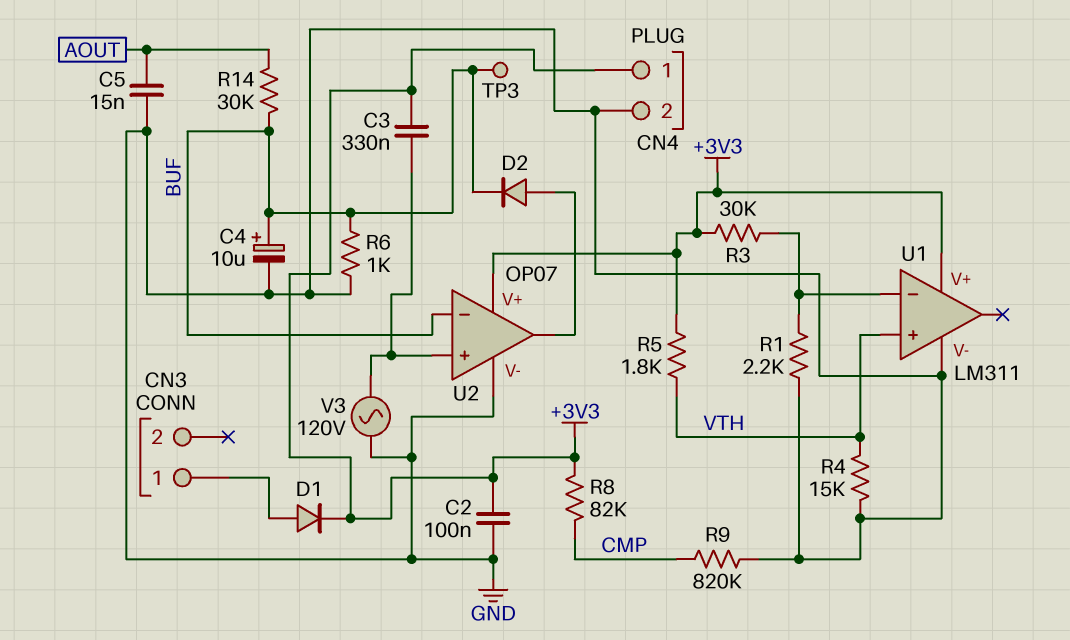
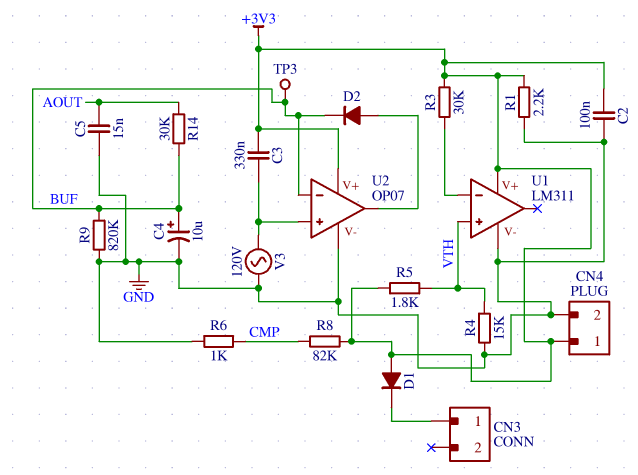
D1: diode (A CN3/1, K +3V3) -> diode (A +3V3, K CN3/1)
R1: 2.2k (GND, U1/in-) -> 2.2k (+3V3, GND)
R6: 1k (BUF, GND) -> 1k (CMP, GND)
R9: 820k (CMP, GND) -> 820k (BUF, GND)

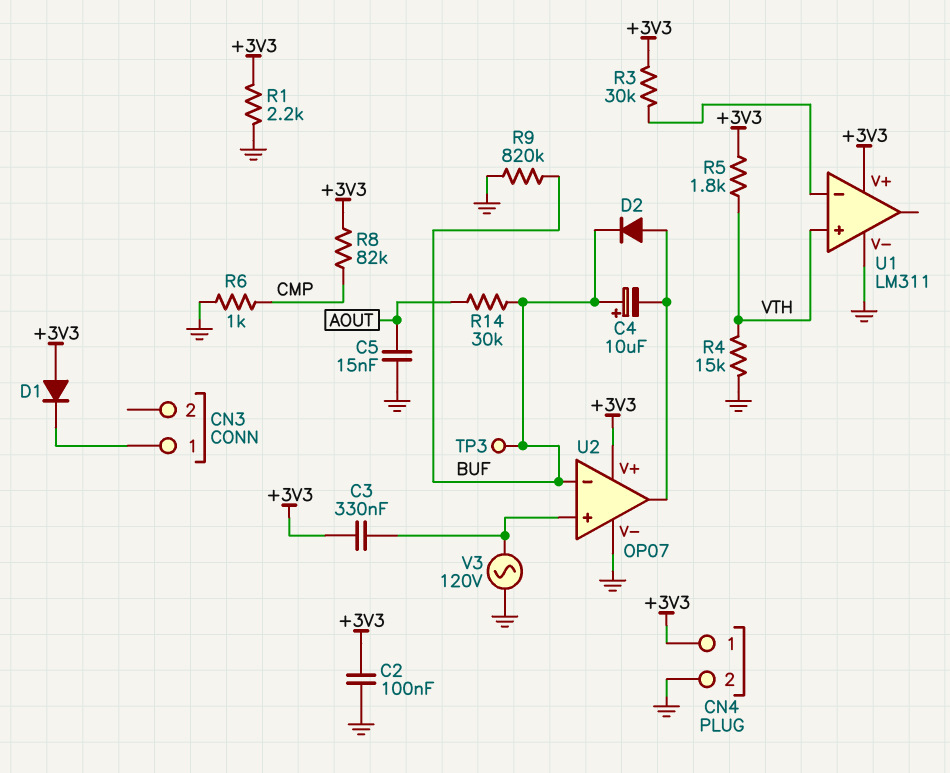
C4: 10uF (plus BUF, minus GND) -> 10uF (plus BUF, minus U2/out)

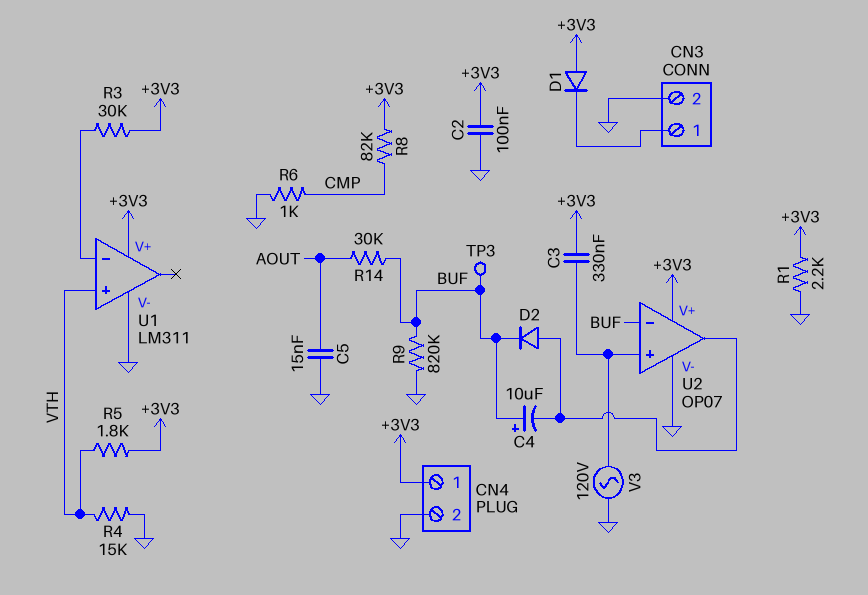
CN3 pin 2: none -> GND

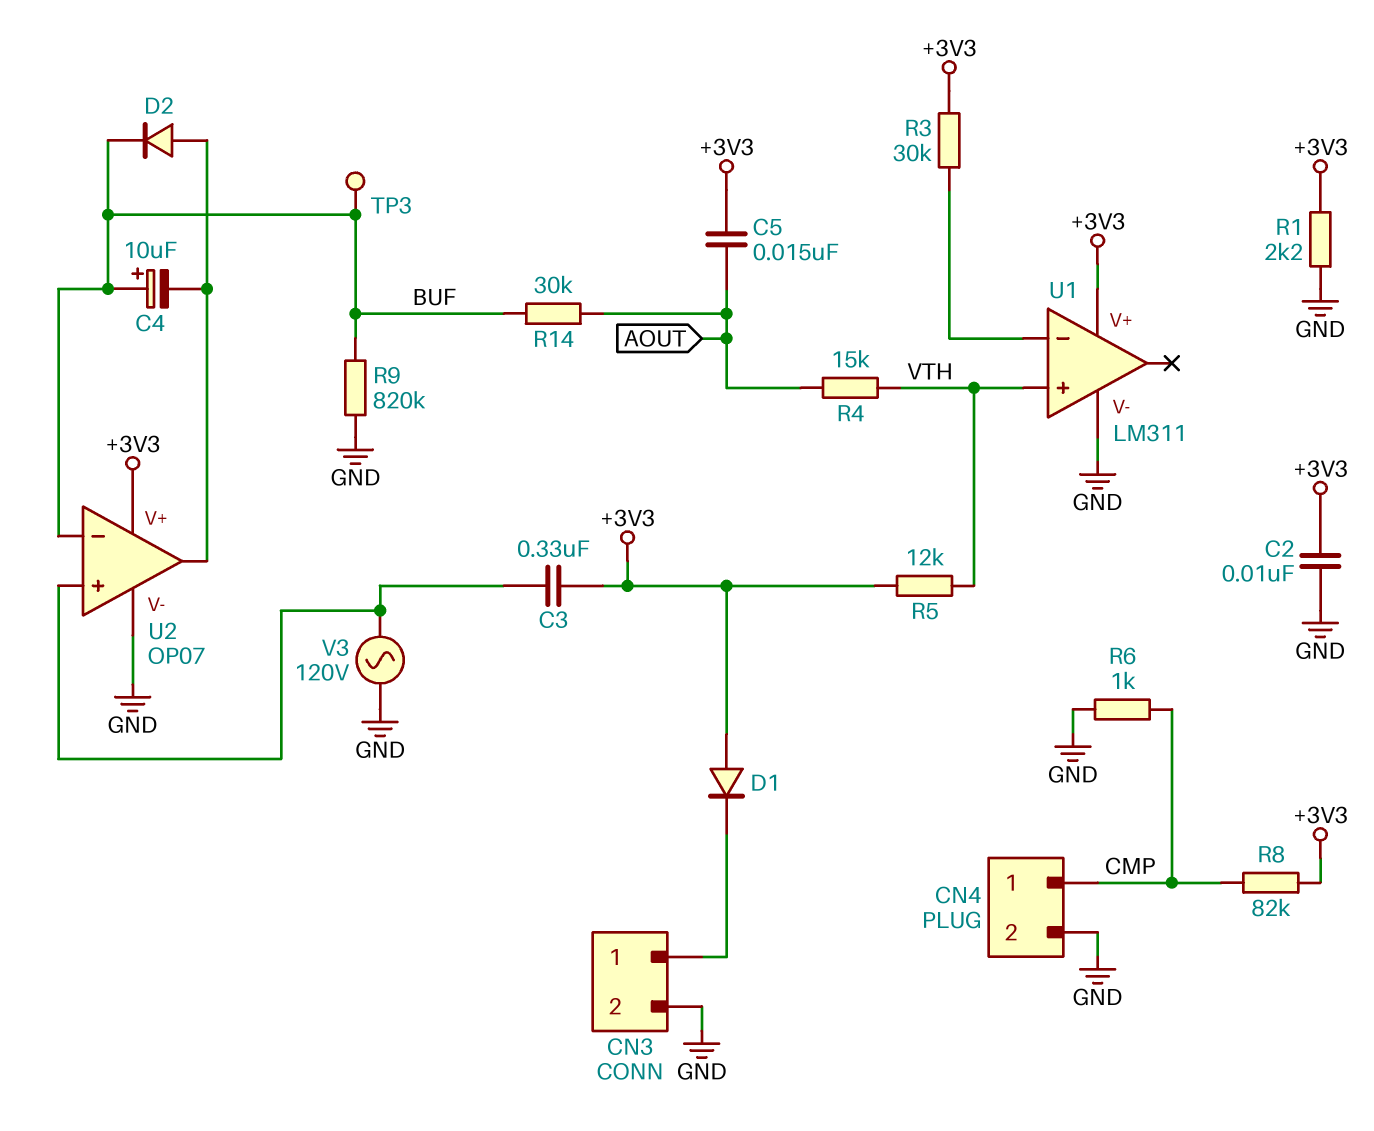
C2: 100nF (+3V3, GND) -> 10nF (+3V3, GND)
C5: 15nF (AOUT, GND) -> 15nF (+3V3, AOUT)
CN4 pin 1: +3V3 -> CMP
R4: 15k (GND, VTH) -> 15k (AOUT, VTH)
R5: 1.8k (+3V3, VTH) -> 12k (+3V3, VTH)

